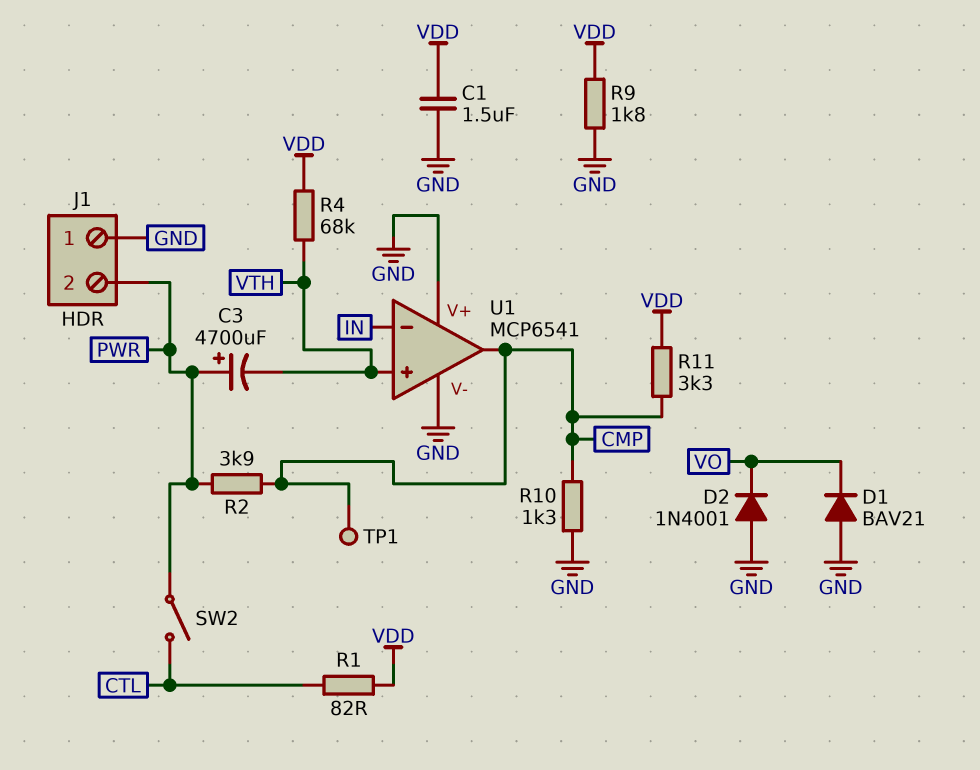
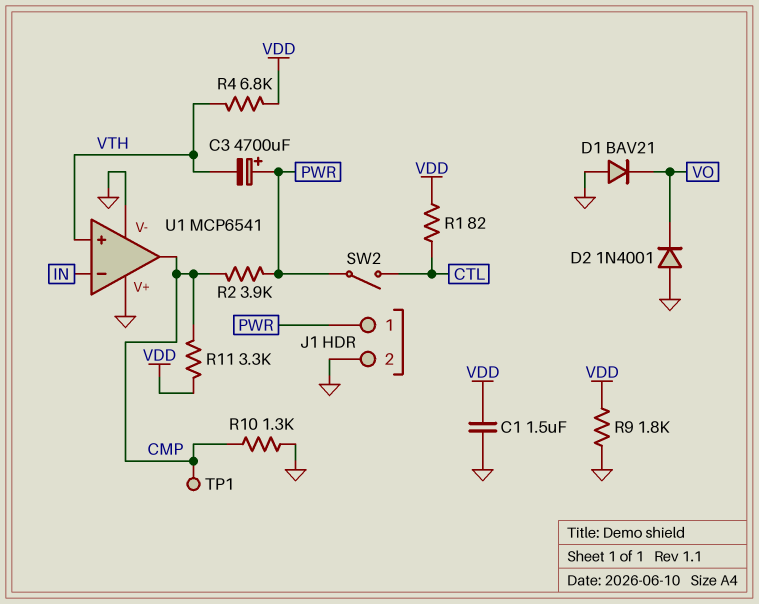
J1 pin 1: GND -> PWR
J1 pin 2: PWR -> GND
R4: 68k (VDD, VTH) -> 6.8k (VDD, VTH)

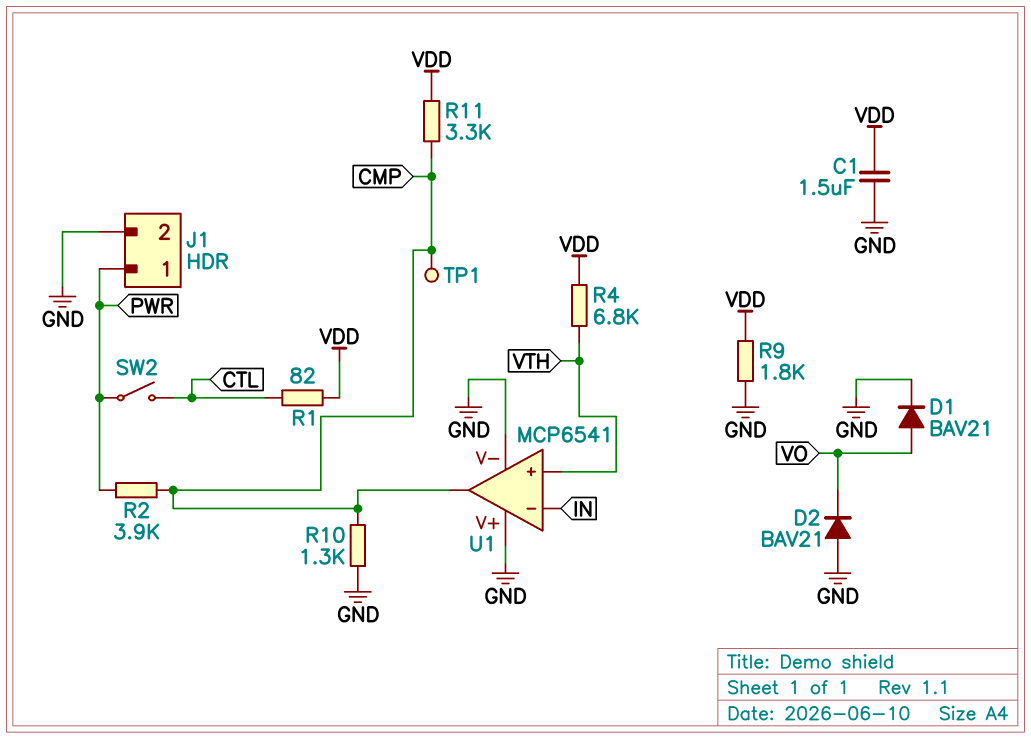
C3: 4700uF (plus PWR, minus VTH) -> none
D1: diode BAV21 (A GND, K VO) -> diode BAV21 (A VO, K GND)
D2: diode 1N4001 (A GND, K VO) -> diode BAV21 (A GND, K VO)

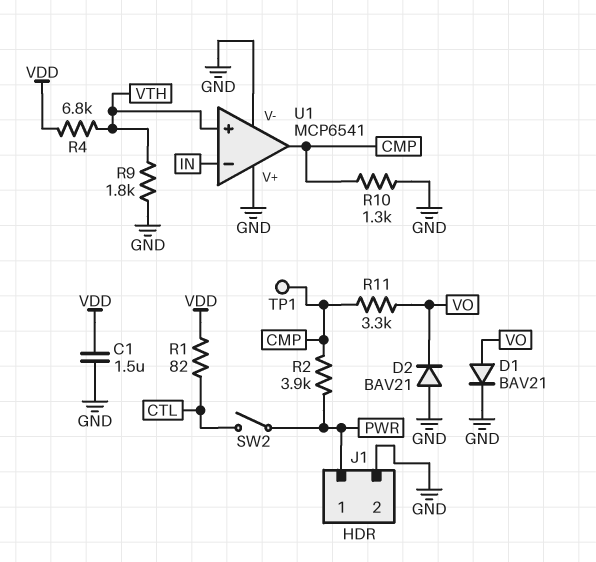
R9: 1.8k (GND, VDD) -> 1.8k (GND, VTH)
R11: 3.3k (CMP, VDD) -> 3.3k (CMP, VO)

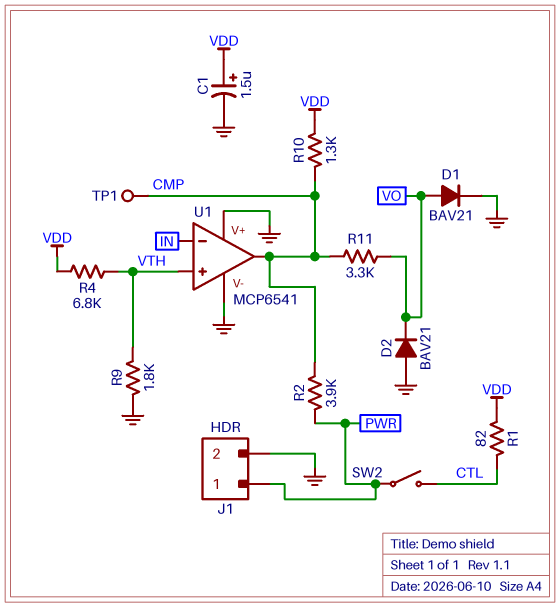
C1: 1.5uF (GND, VDD) -> 1.5uF (plus VDD, minus GND)
R10: 1.3k (CMP, GND) -> 1.3k (CMP, VDD)

